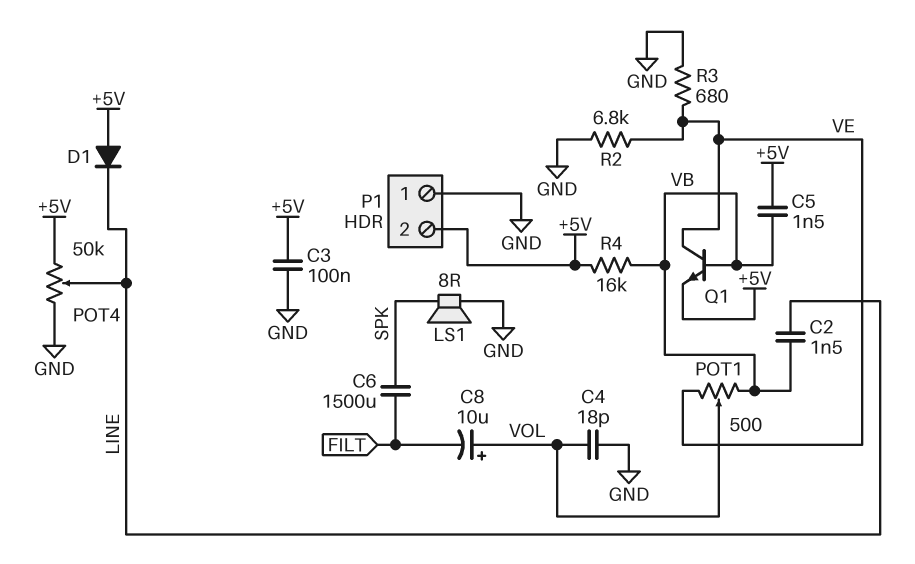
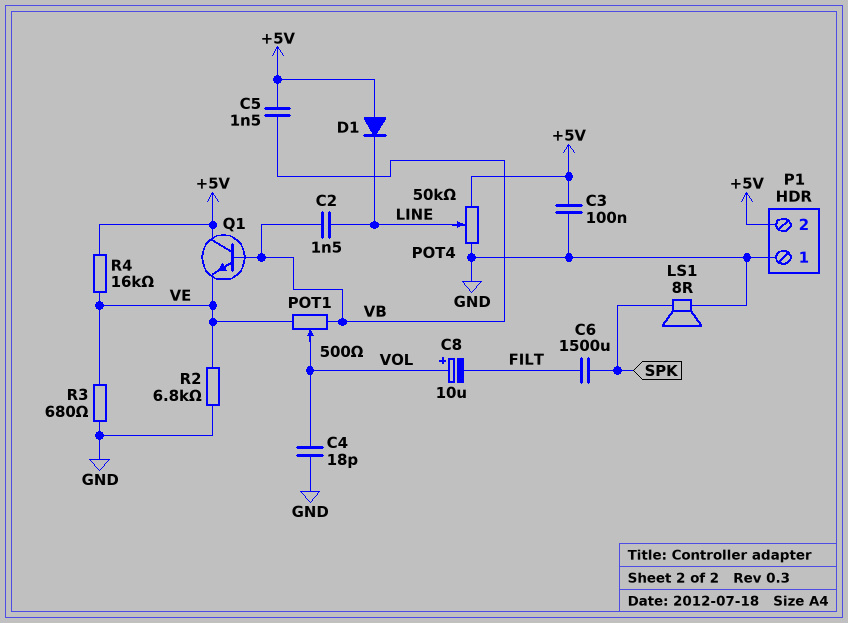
Q1: NPN (B VB, C VE, E +5V) -> NPN (B VB, C +5V, E VE)
R4: 16k (+5V, VB) -> 16k (+5V, VE)

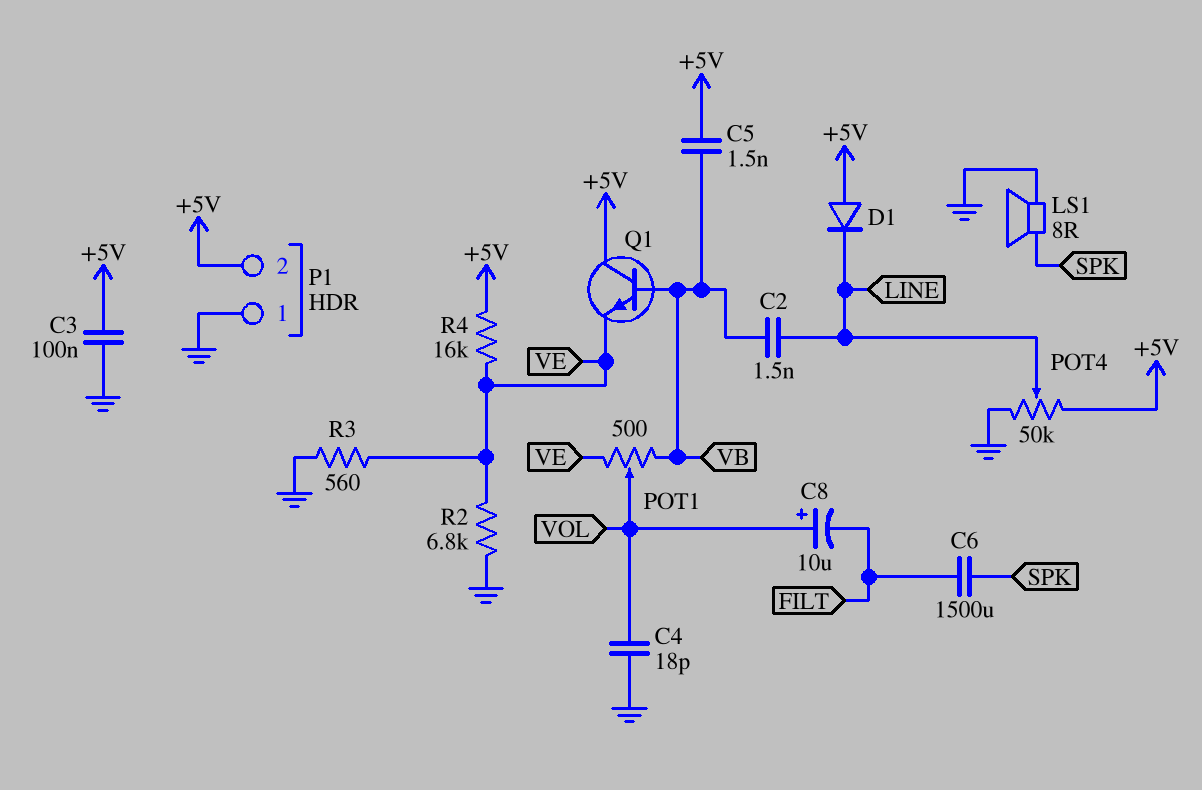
R3: 680 (GND, VE) -> 560 (GND, VE)

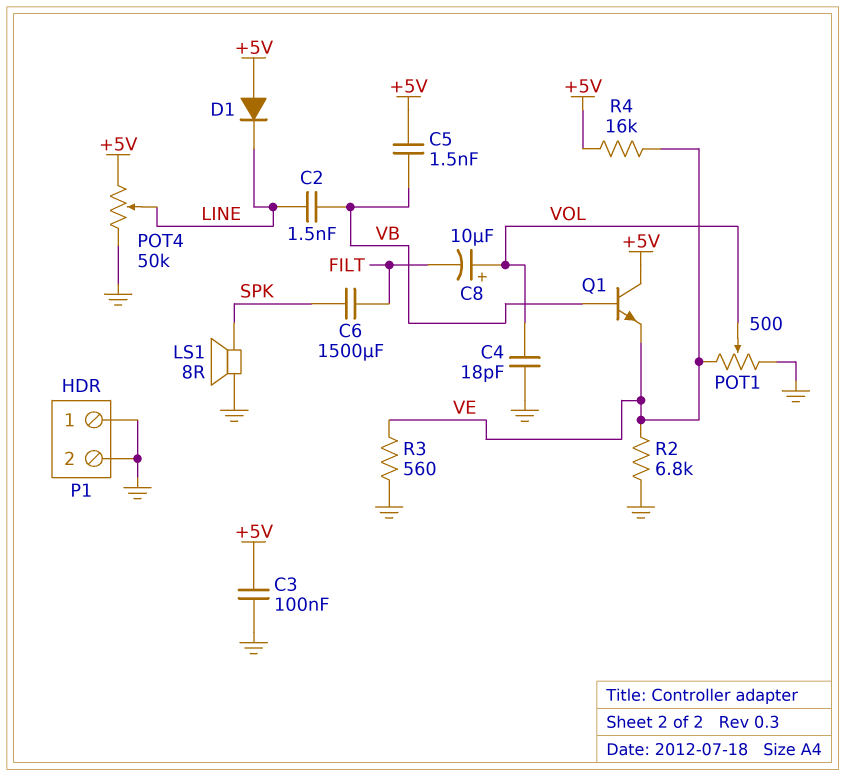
P1 pin 2: +5V -> GND
POT1: 500 (VB, VE, wiper VOL) -> 500 (GND, VE, wiper VOL)

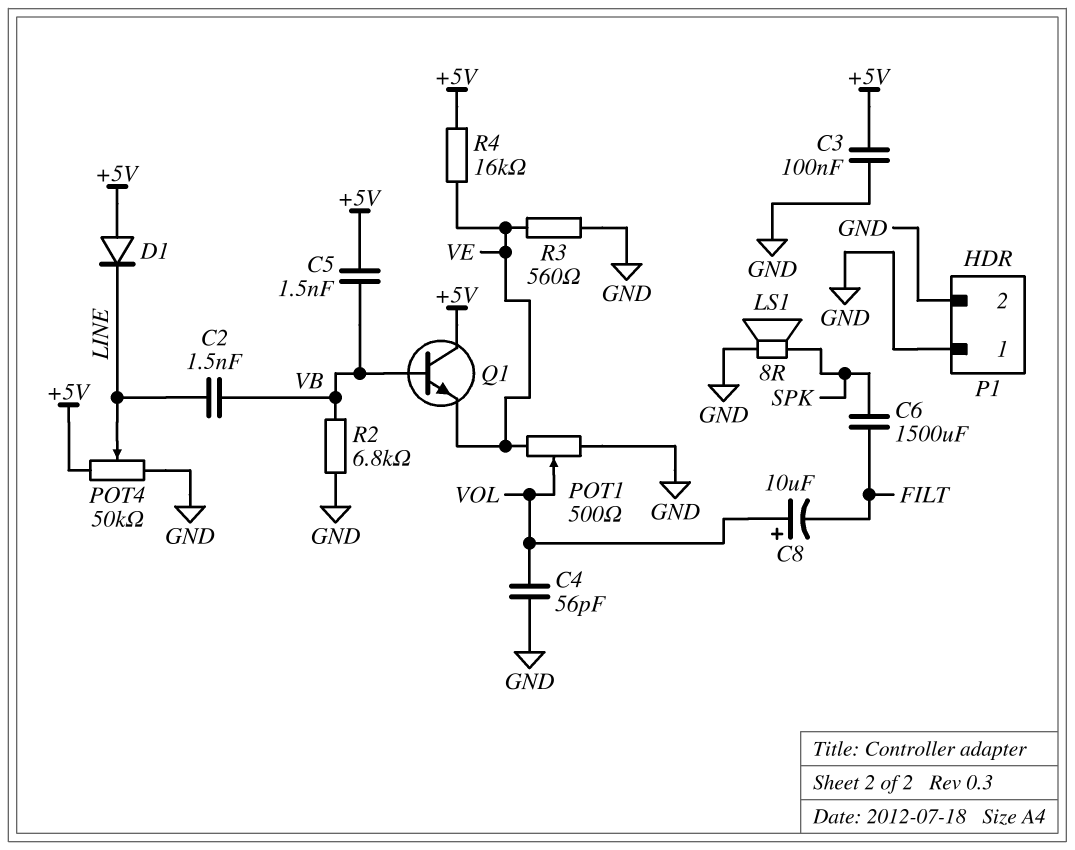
C4: 18pF (GND, VOL) -> 56pF (GND, VOL)
R2: 6.8k (GND, VE) -> 6.8k (GND, VB)

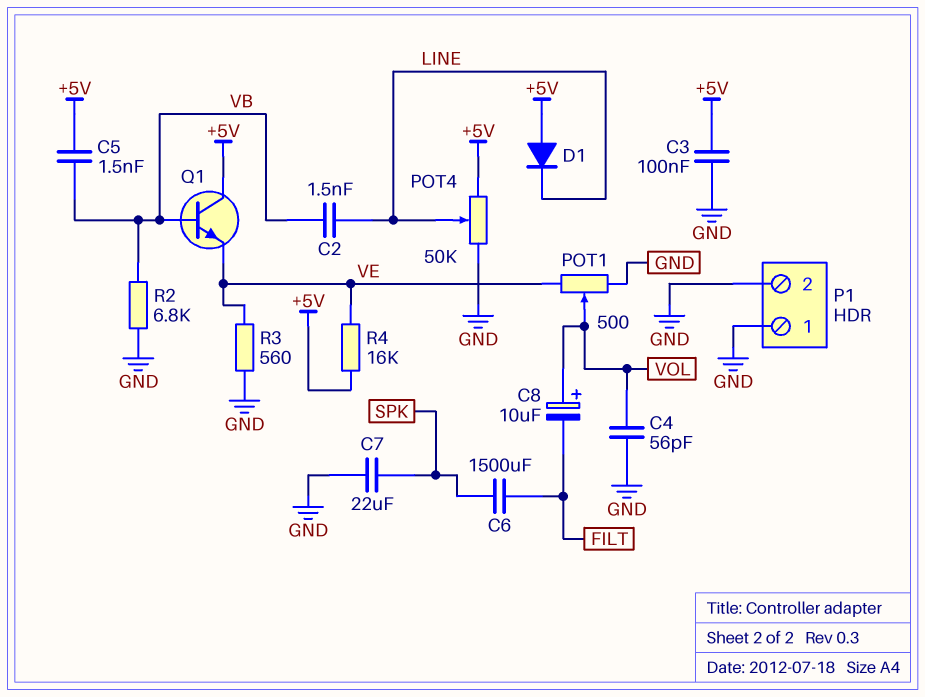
C7: none -> 22uF (GND, SPK)
LS1: speaker 8R (GND, SPK) -> none

